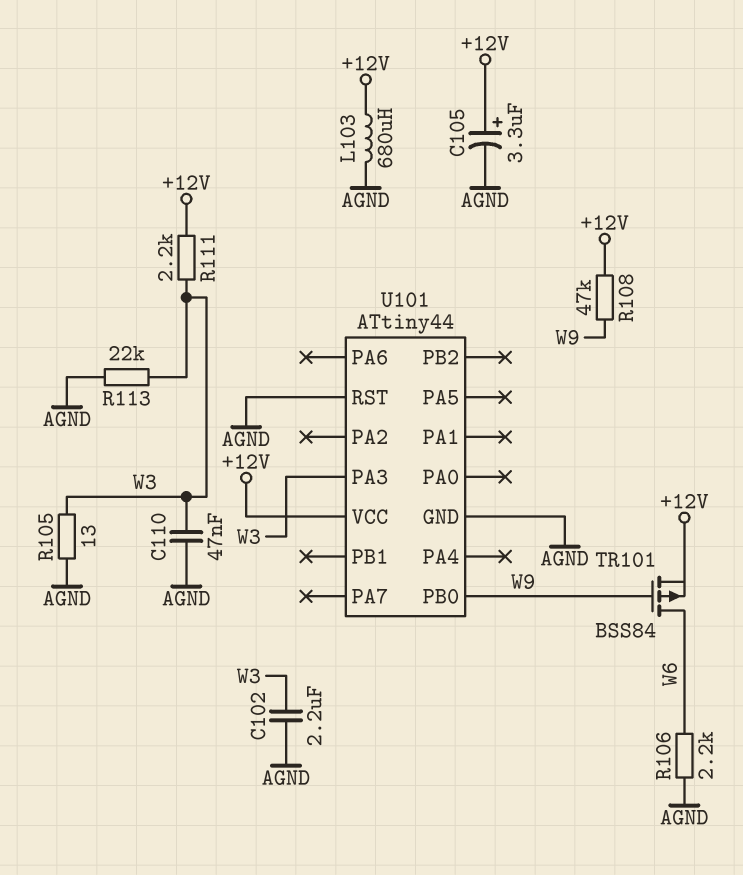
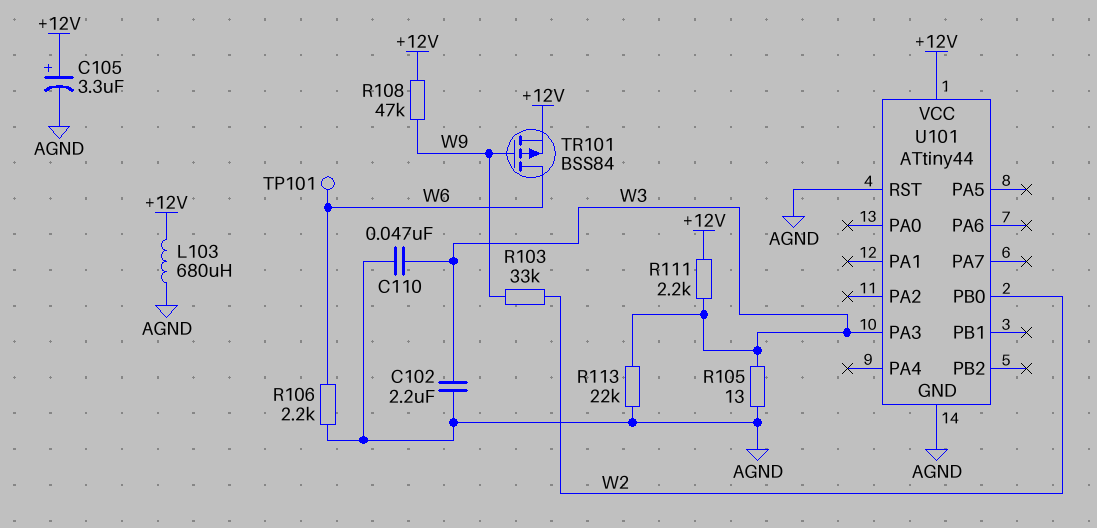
R103: none -> 33k (W2, W9)
TP101: none -> test point (W6)
U101 pin PB0: W9 -> W2

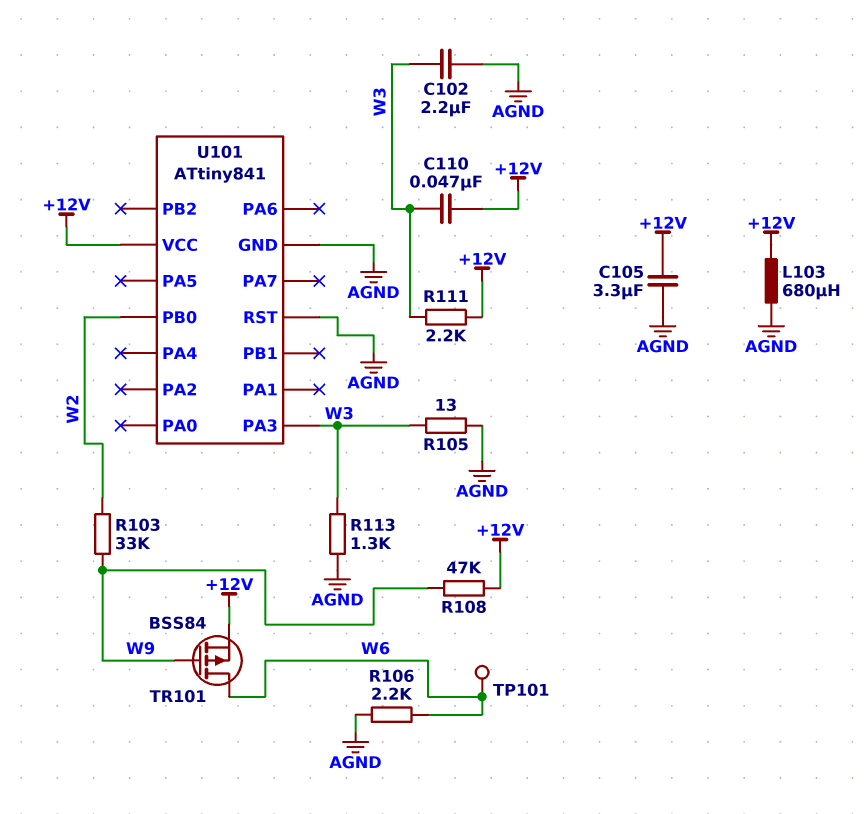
C105: 3.3uF (plus +12V, minus AGND) -> 3.3uF (+12V, AGND)
C110: 47nF (AGND, W3) -> 47nF (+12V, W3)
R113: 22k (AGND, W3) -> 1.3k (AGND, W3)
U101: ATtiny44 -> ATtiny841

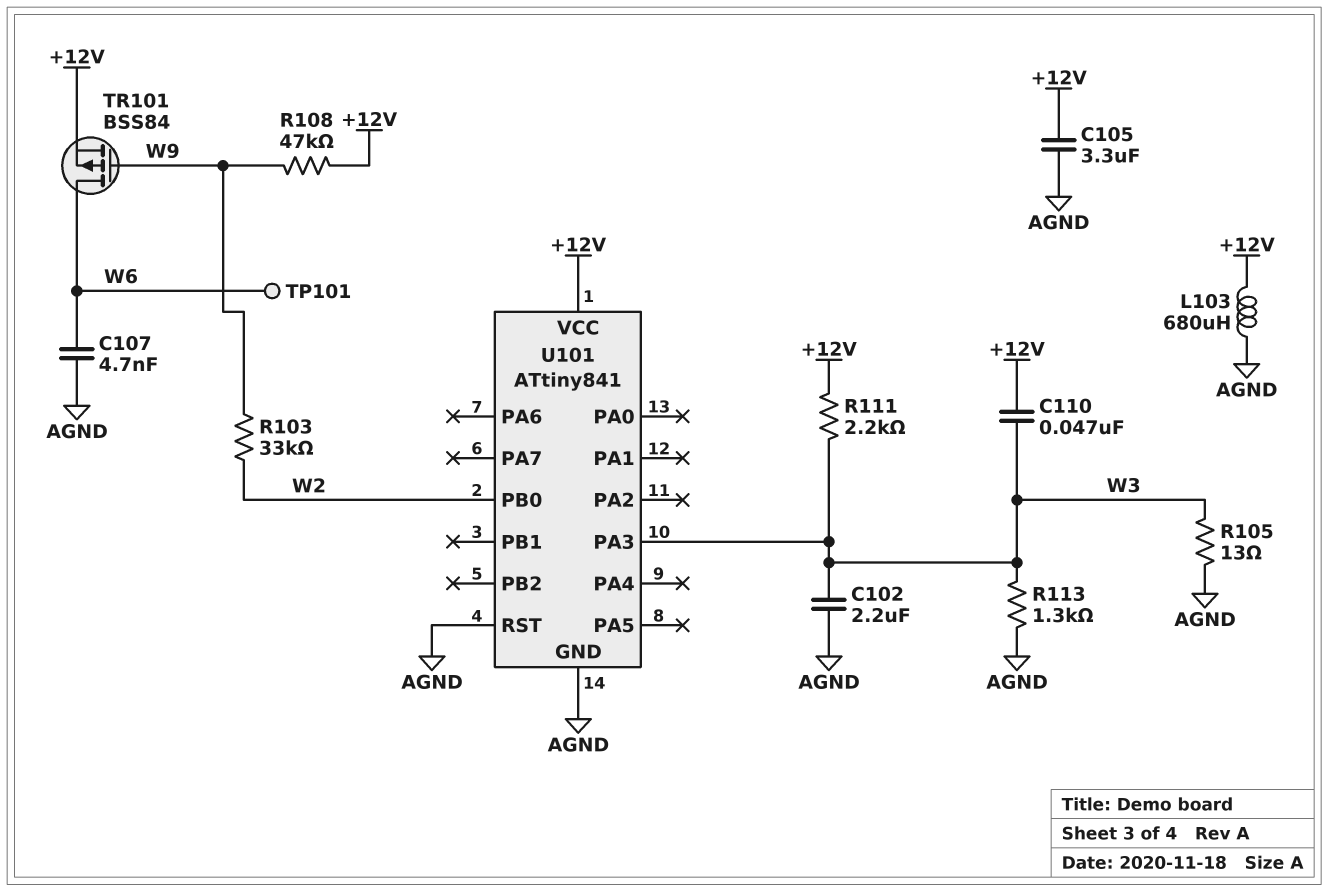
C107: none -> 4.7nF (AGND, W6)
R106: 2.2k (AGND, W6) -> none

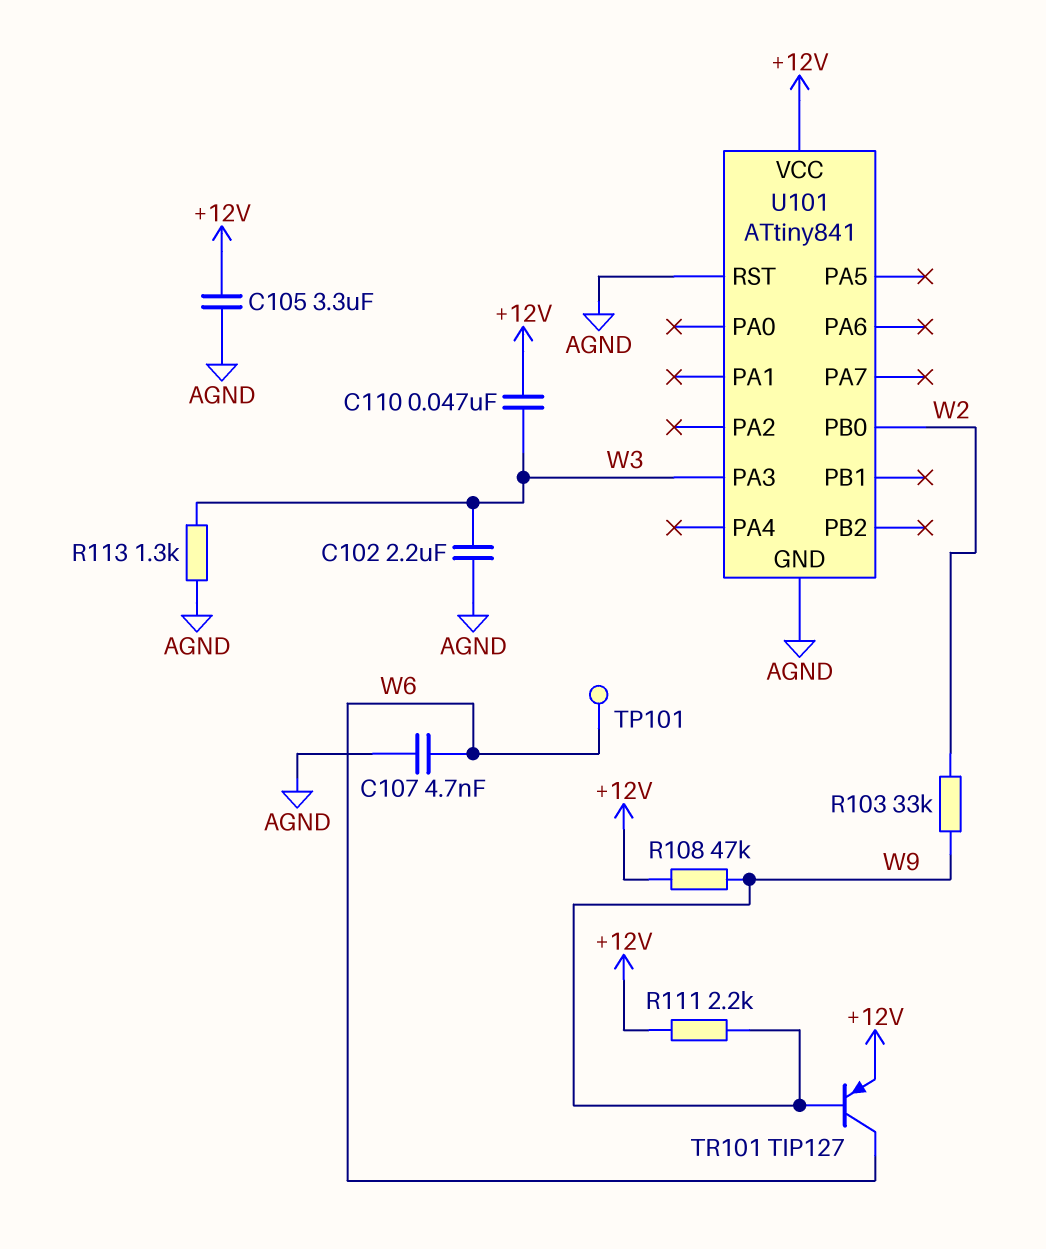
L103: 680uH (+12V, AGND) -> none
R105: 13 (AGND, W3) -> none
R111: 2.2k (+12V, W3) -> 2.2k (+12V, W9)
TR101: PMOS BSS84 (G W9, D W6, S +12V) -> PNP TIP127 (B W9, C W6, E +12V)

